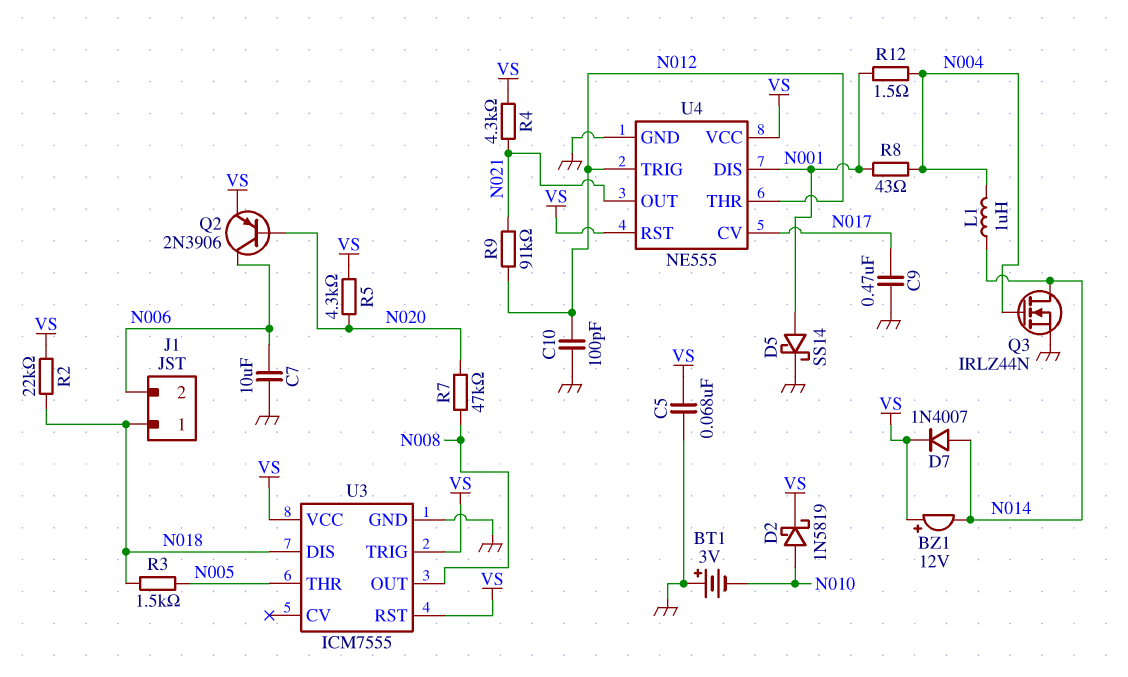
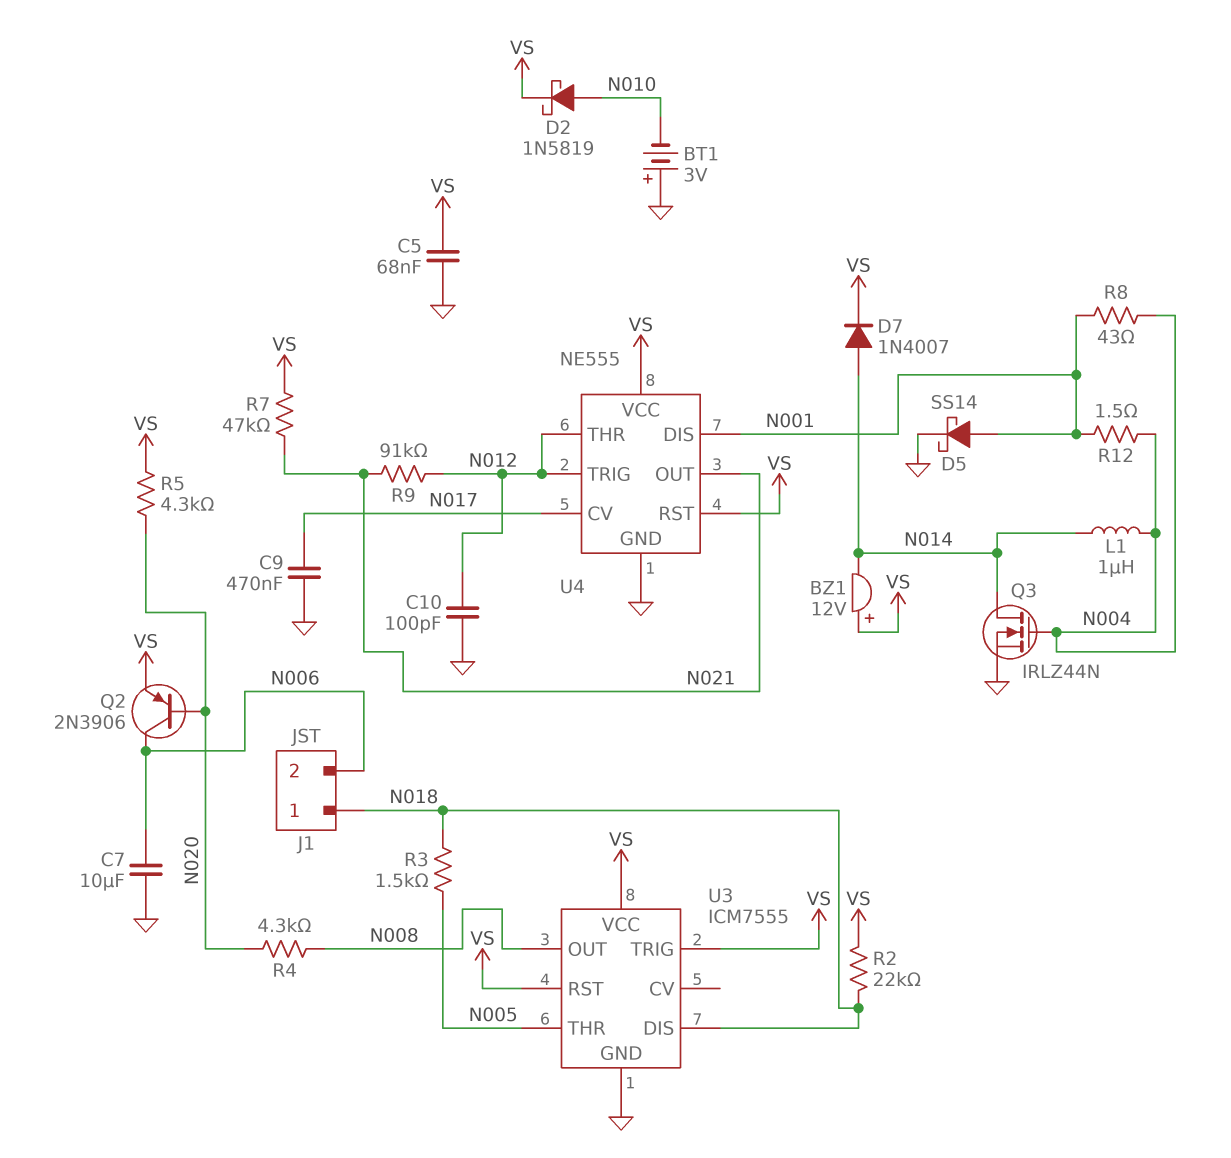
R4: 4.3k (N021, VS) -> 4.3k (N008, N020)
R7: 47k (N008, N020) -> 47k (N021, VS)

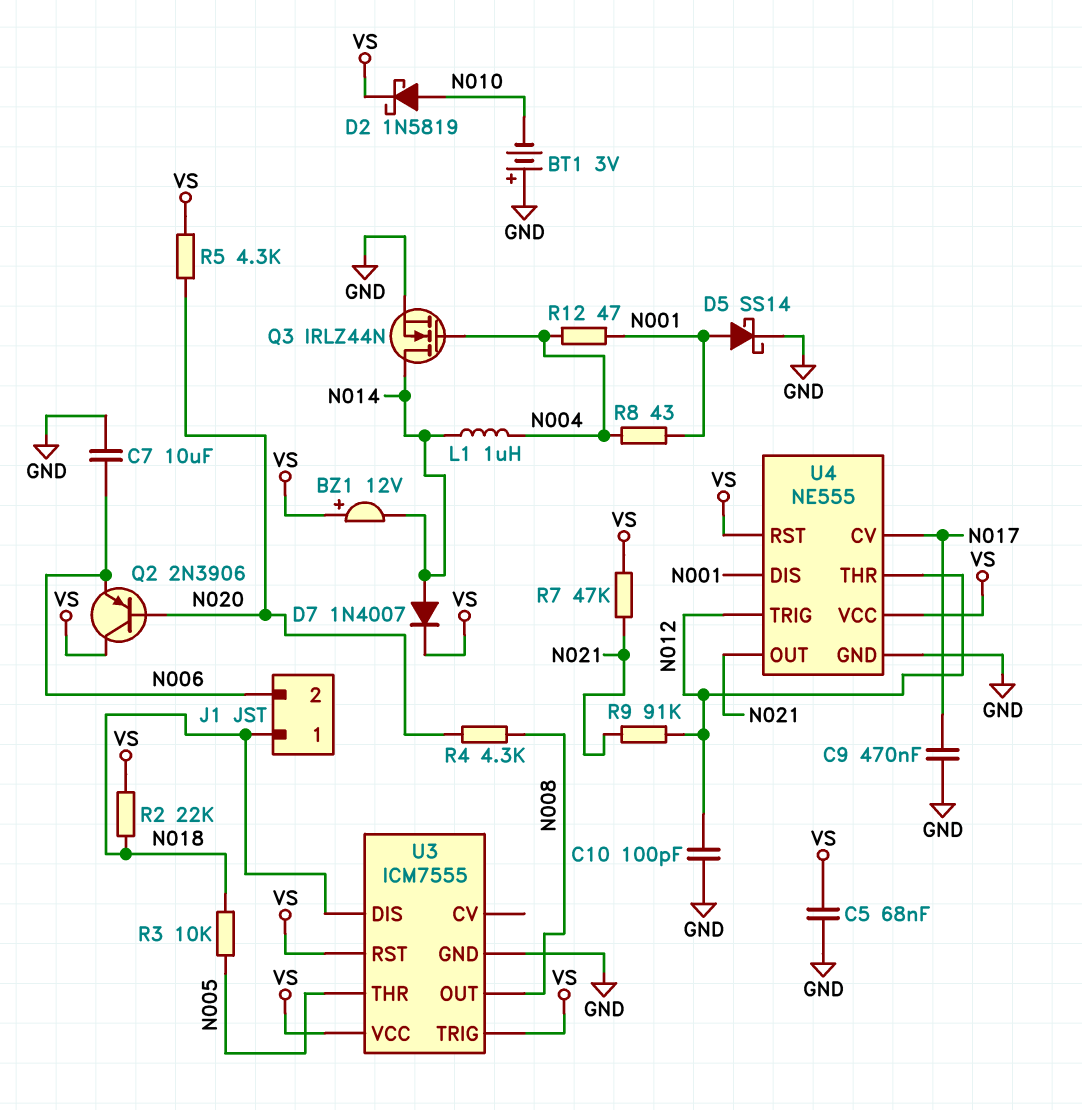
Q2: PNP 2N3906 (B N020, C N006, E VS) -> PNP 2N3906 (B N020, C VS, E N006)
R3: 1.5k (N005, N018) -> 10k (N005, N018)
R12: 1.5 (N001, N004) -> 47 (N001, N004)

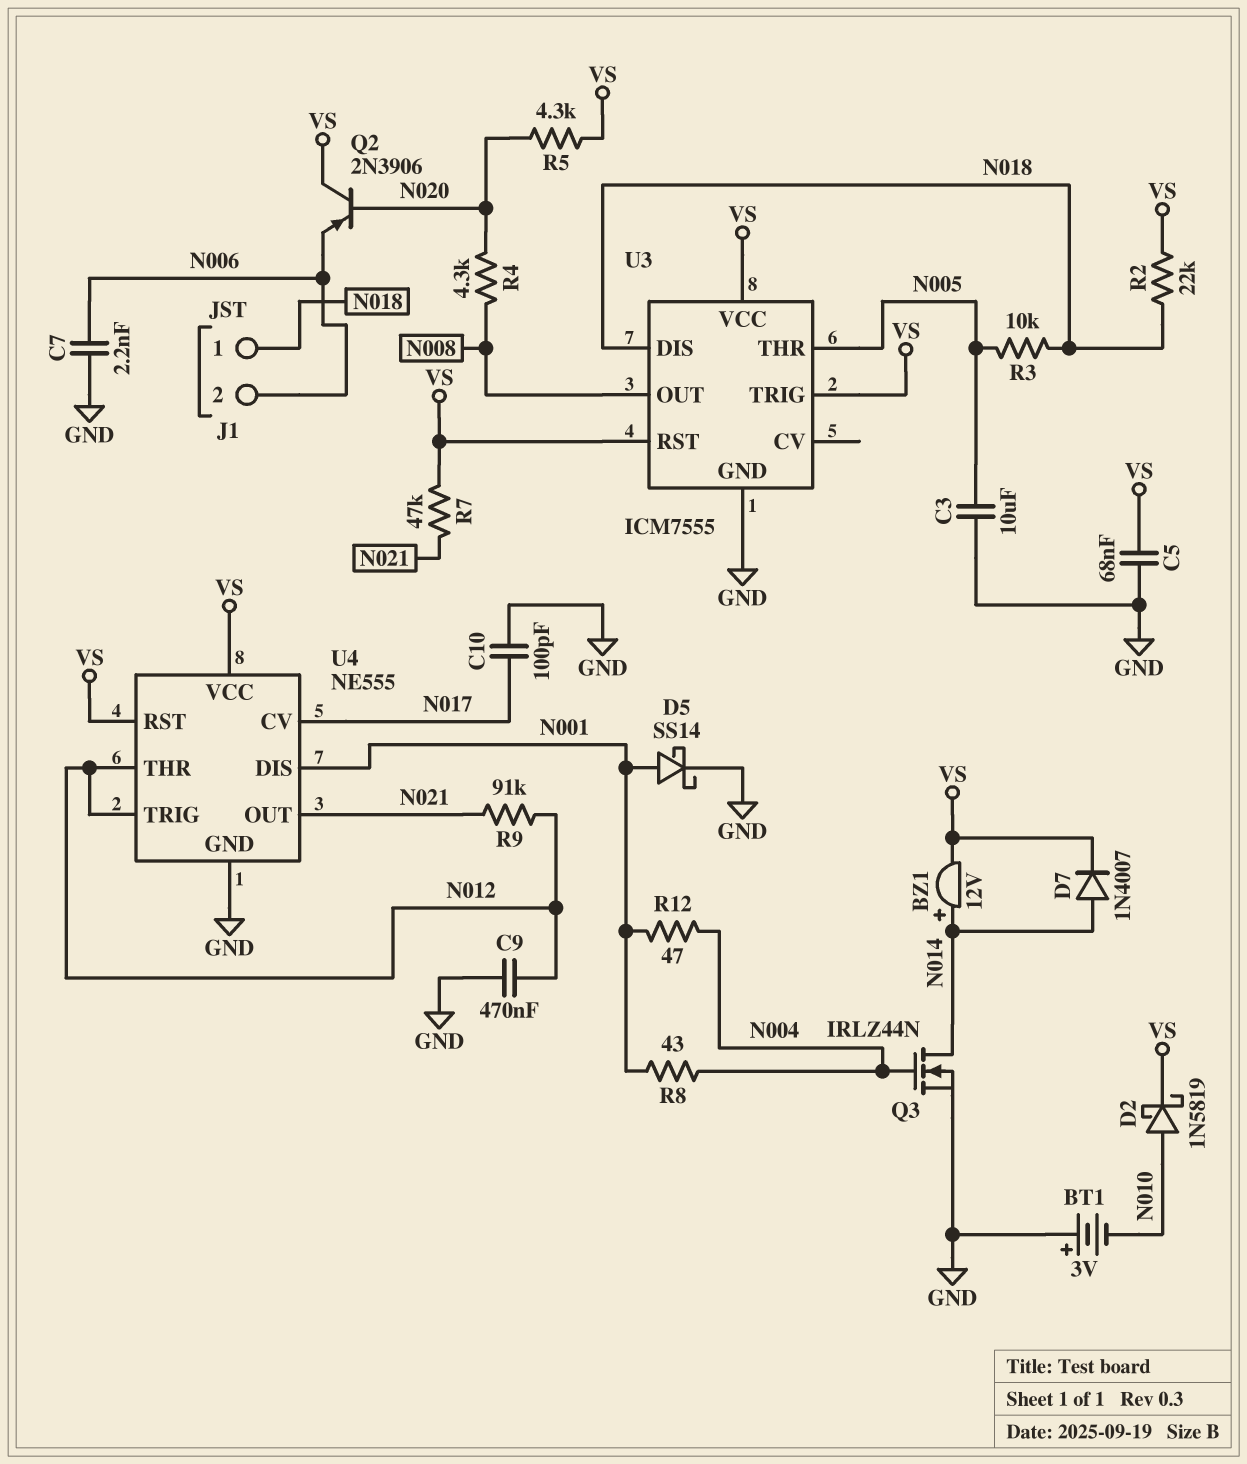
BZ1: buzzer 12V (plus VS, minus N014) -> buzzer 12V (plus N014, minus VS)
C3: none -> 10uF (GND, N005)
C7: 10uF (GND, N006) -> 2.2nF (GND, N006)
C9: 470nF (GND, N017) -> 470nF (GND, N012)
C10: 100pF (GND, N012) -> 100pF (GND, N017)
L1: 1uH (N004, N014) -> none

